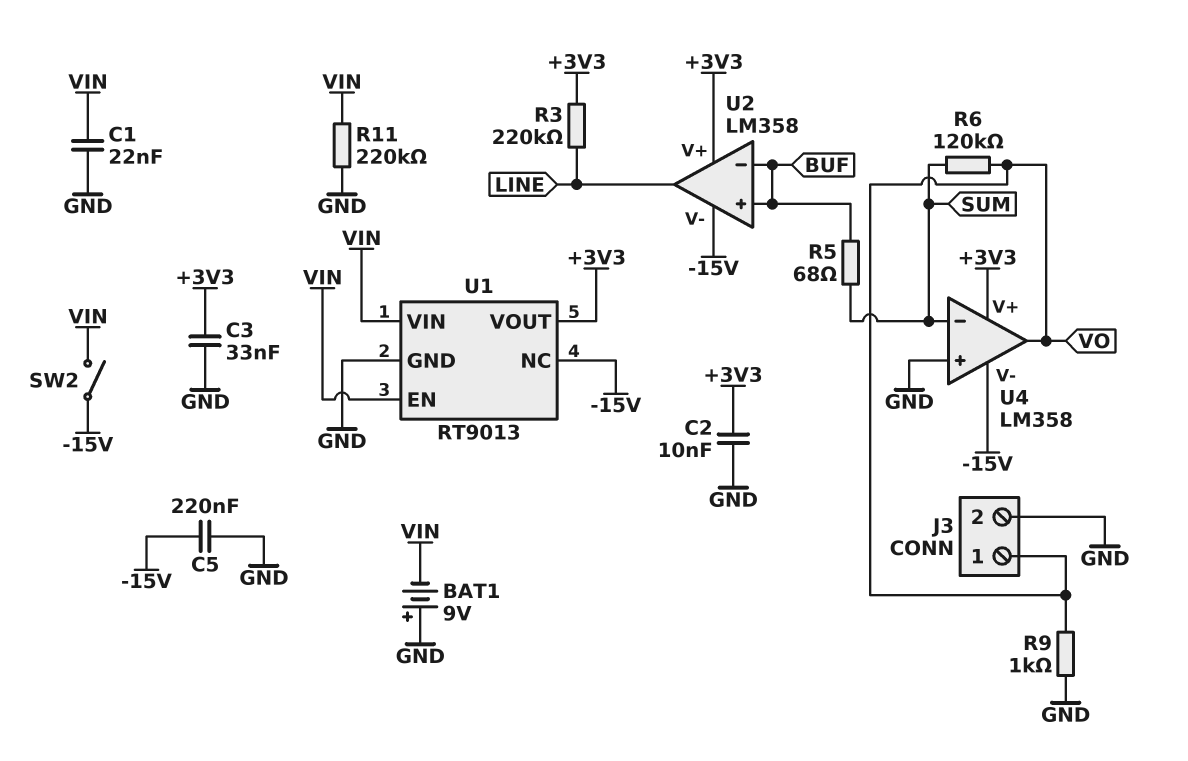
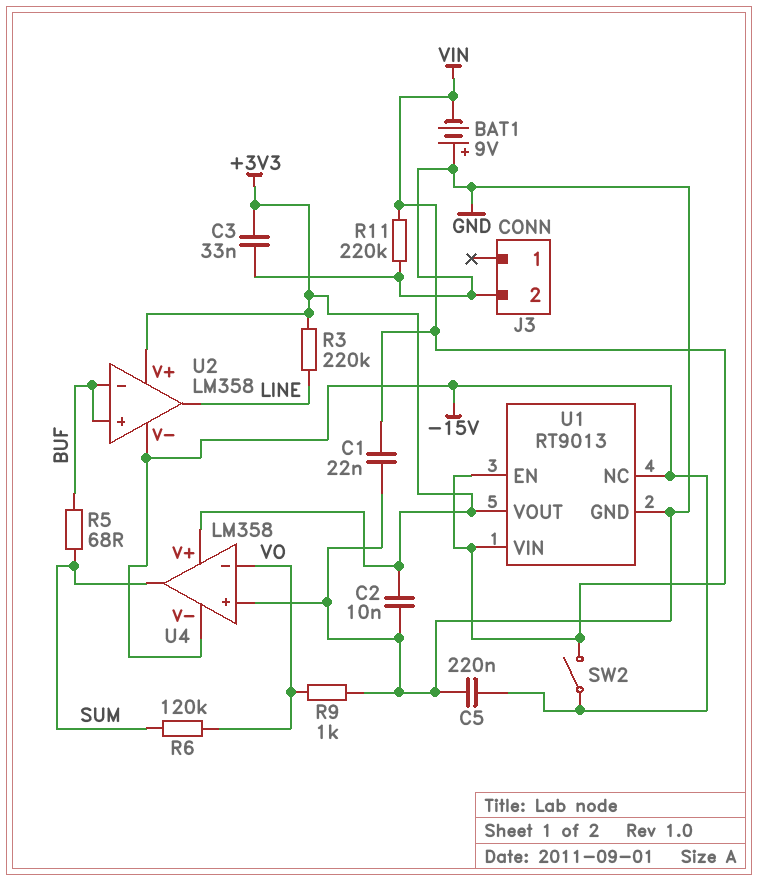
J3 pin 1: VO -> none
U4 pin in-: SUM -> VO
U4 pin out: VO -> SUM

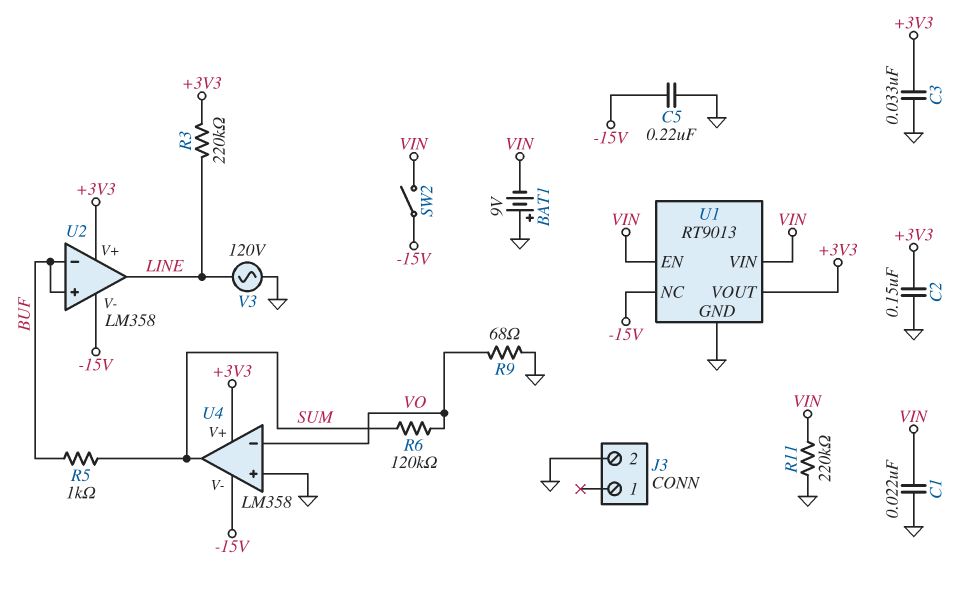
C2: 10nF (+3V3, GND) -> 150nF (+3V3, GND)
R5: 68 (BUF, SUM) -> 1k (BUF, SUM)
R9: 1k (GND, VO) -> 68 (GND, VO)
V3: none -> AC 120V (GND, LINE)

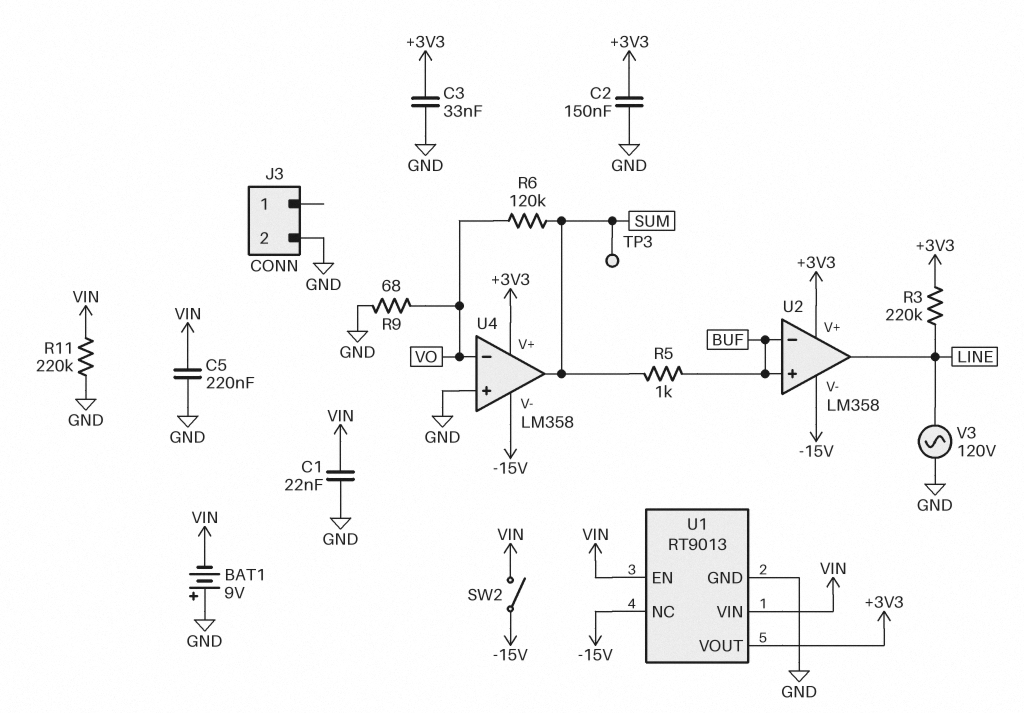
C5: 220nF (-15V, GND) -> 220nF (GND, VIN)
TP3: none -> test point (SUM)

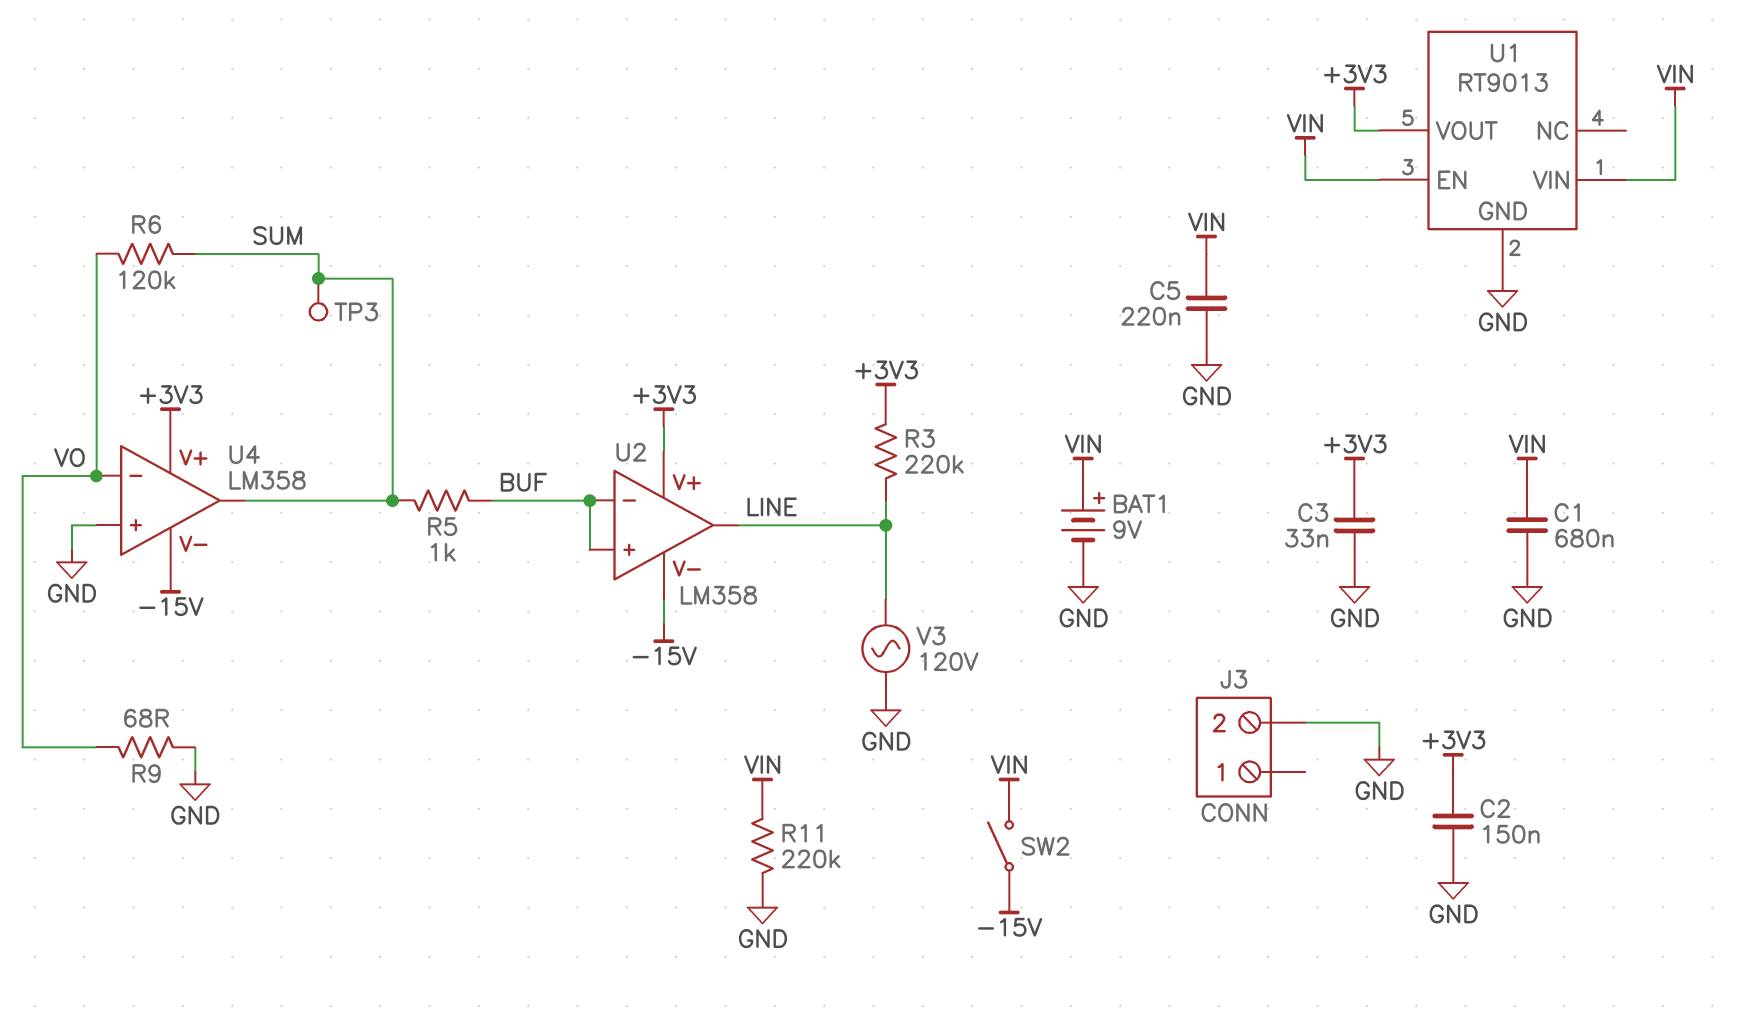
BAT1: 9V (plus GND, minus VIN) -> 9V (plus VIN, minus GND)
C1: 22nF (GND, VIN) -> 680nF (GND, VIN)
U1 pin NC: -15V -> none

